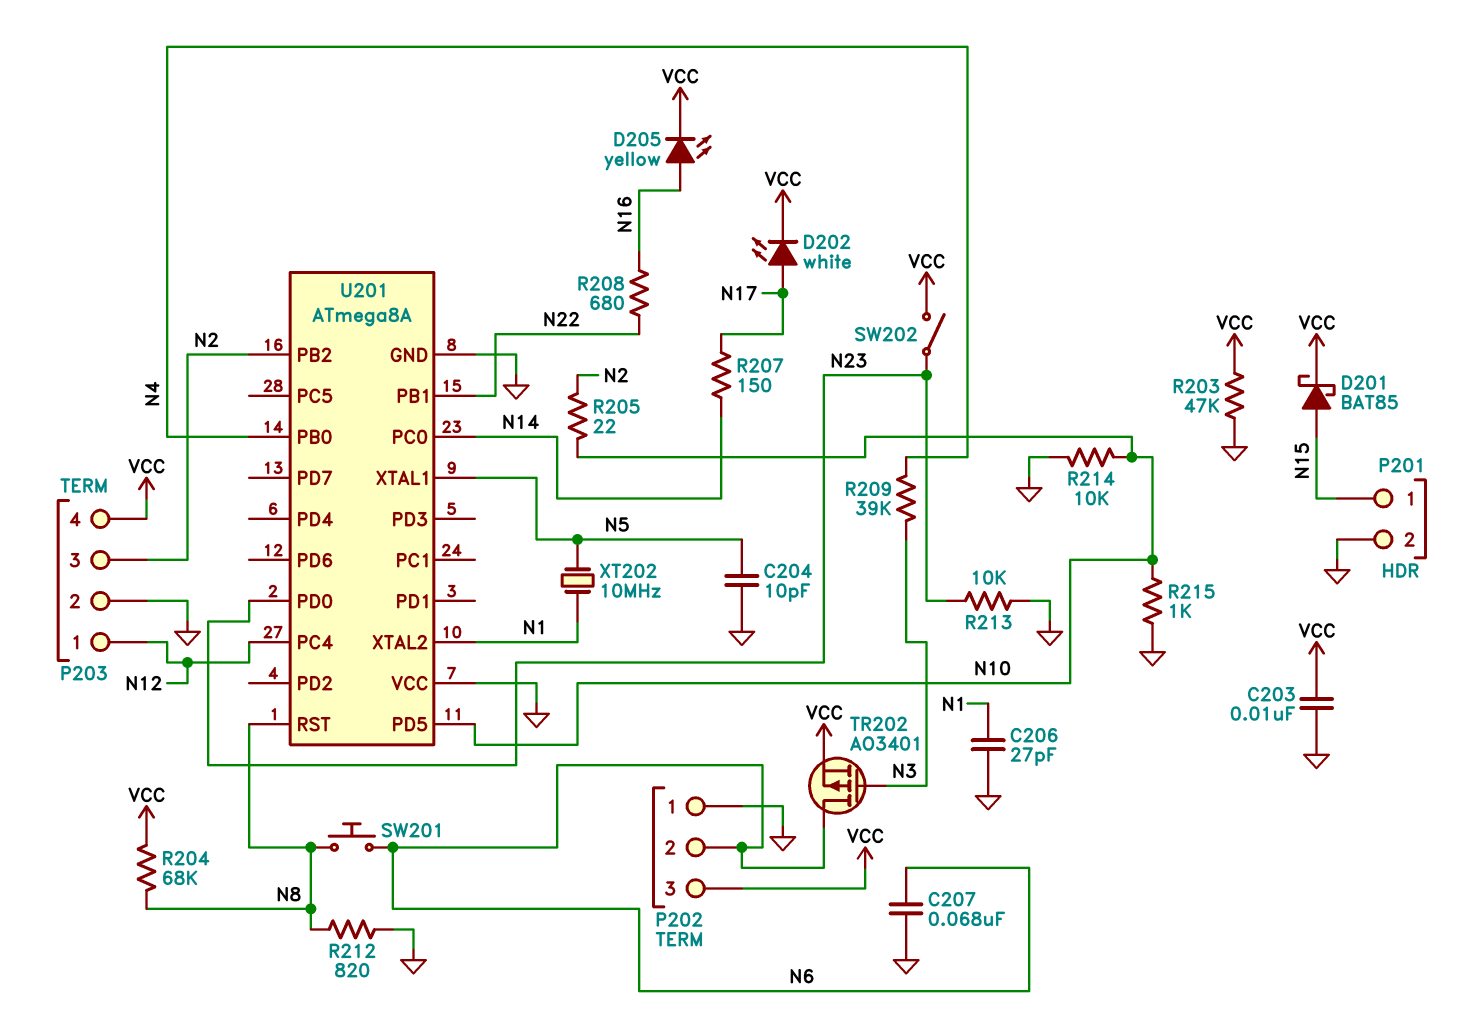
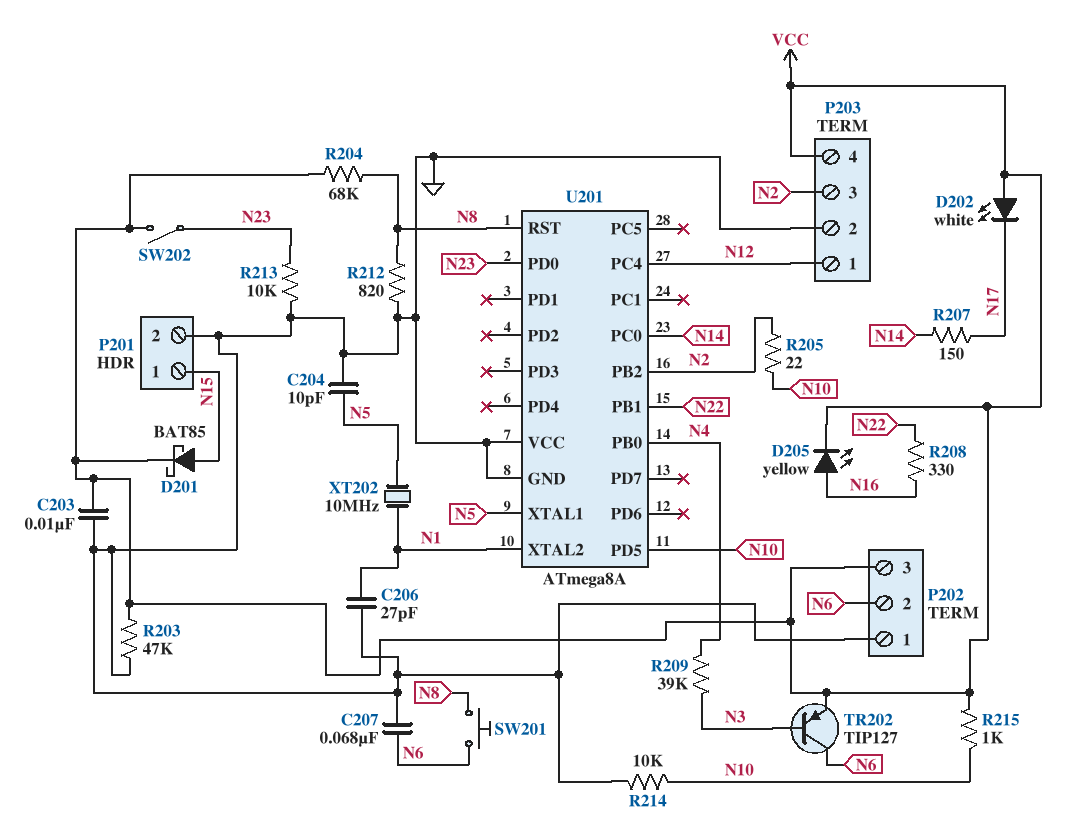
D202: LED white (A N17, K VCC) -> LED white (A VCC, K N17)
R208: 680 (N16, N22) -> 330 (N16, N22)
R215: 1k (GND, N10) -> 1k (N10, VCC)
TR202: PMOS AO3401 (G N3, D N6, S VCC) -> PNP TIP127 (B N3, C N6, E VCC)

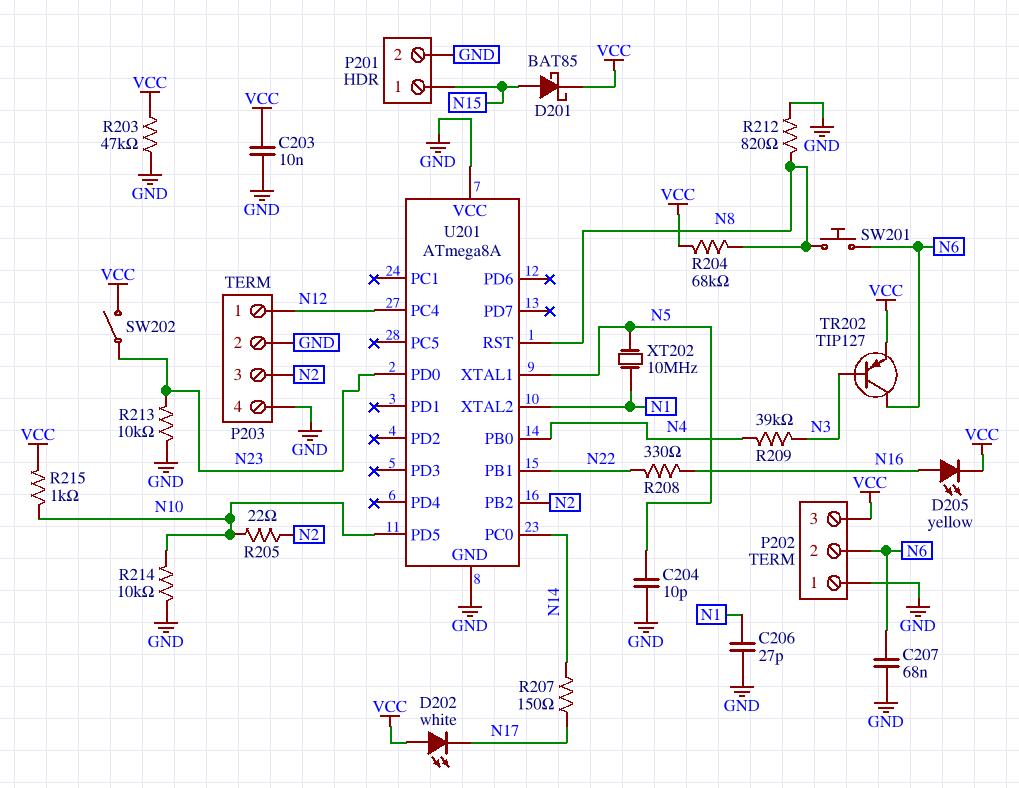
P203 pin 4: VCC -> GND

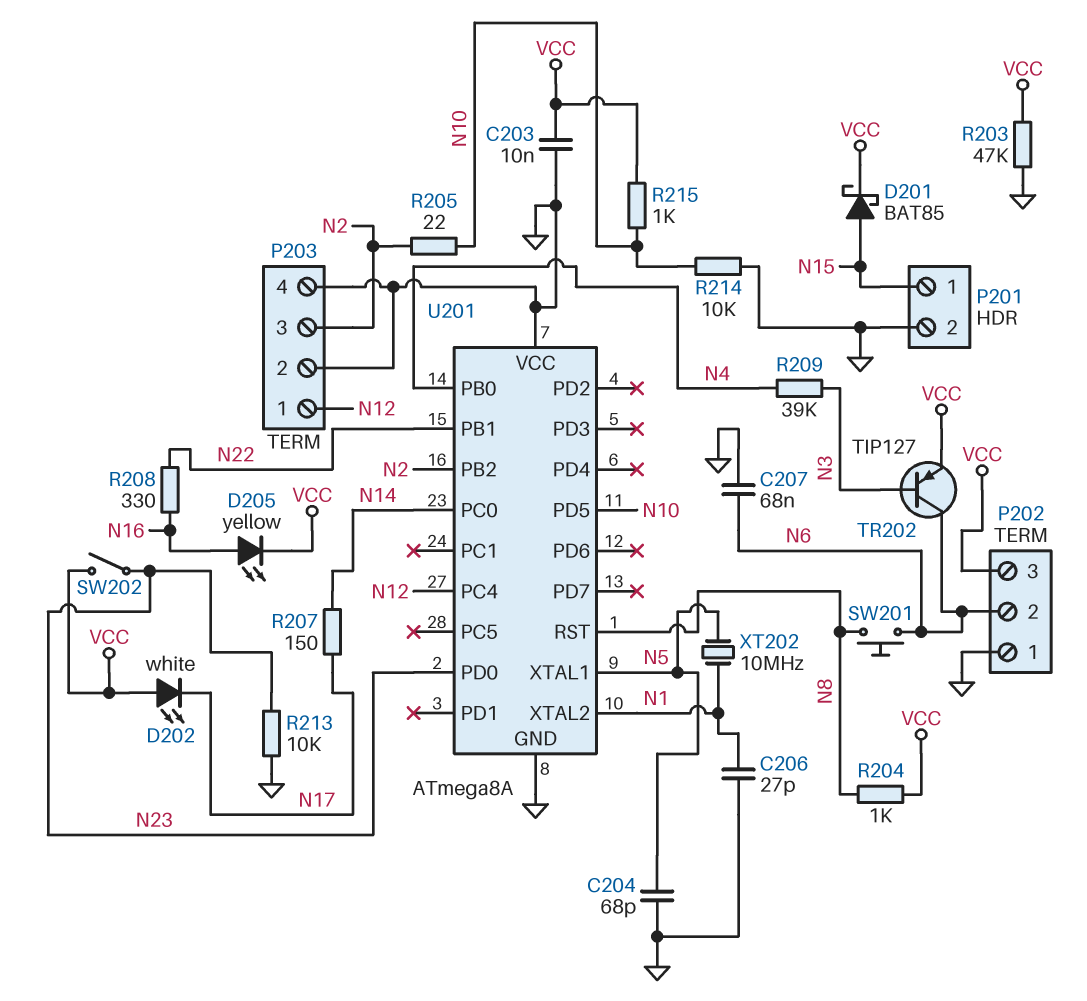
C204: 10pF (GND, N5) -> 68pF (GND, N5)
R204: 68k (N8, VCC) -> 1k (N8, VCC)
R212: 820 (GND, N8) -> none

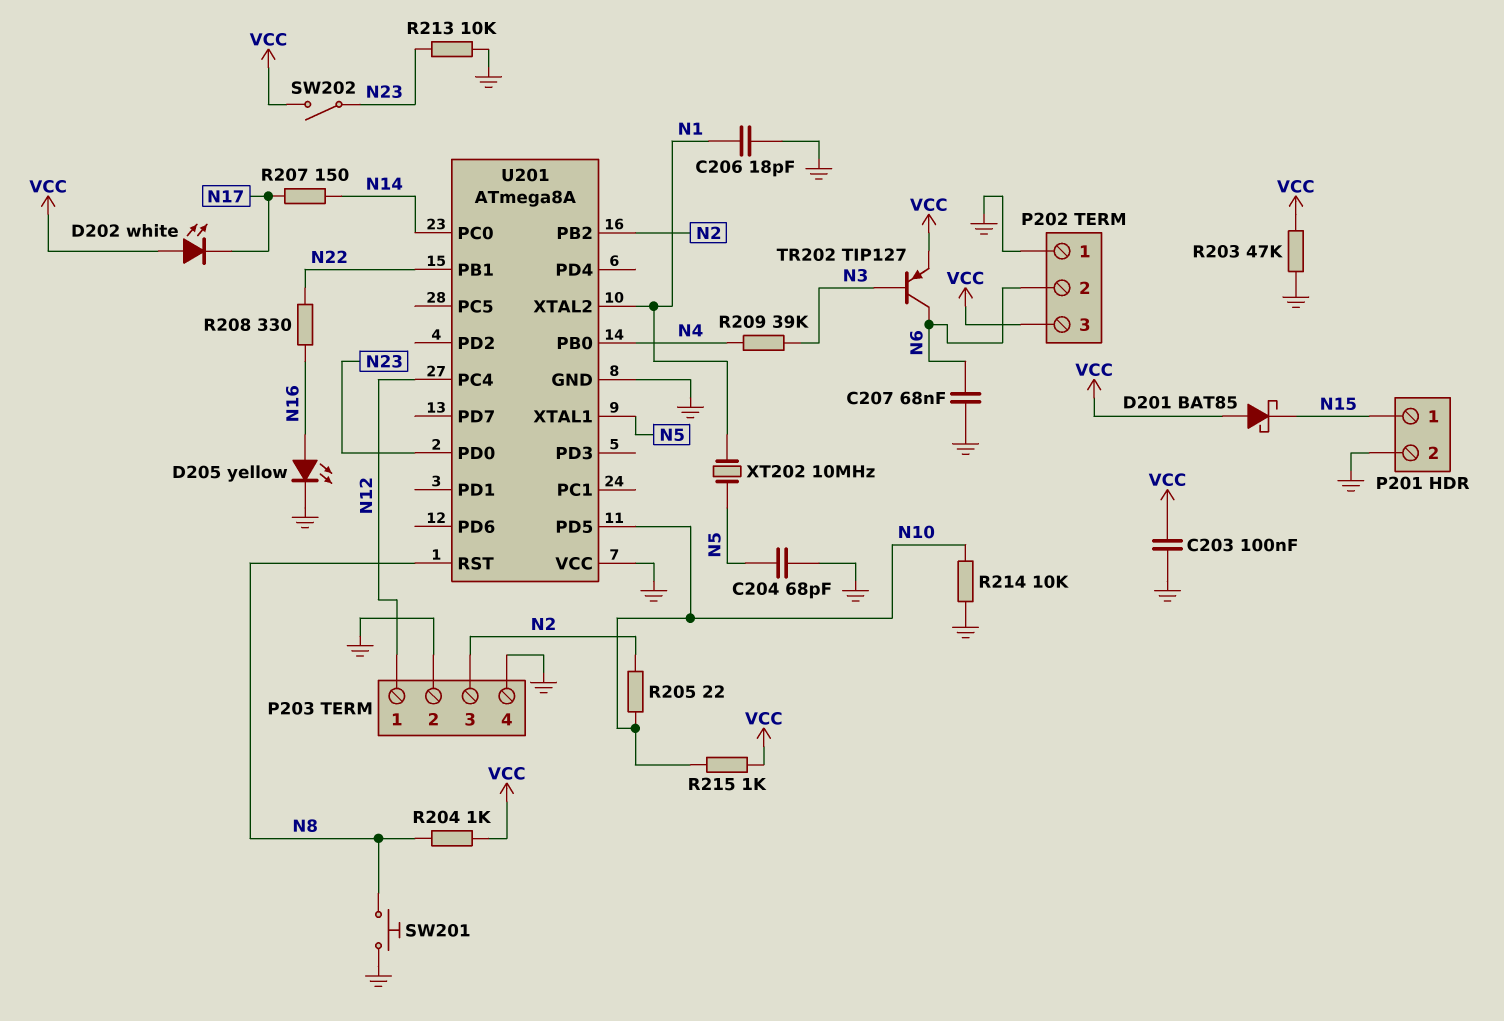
C203: 10nF (GND, VCC) -> 100nF (GND, VCC)
C206: 27pF (GND, N1) -> 18pF (GND, N1)
D201: schottky BAT85 (A N15, K VCC) -> schottky BAT85 (A VCC, K N15)
D205: LED yellow (A N16, K VCC) -> LED yellow (A N16, K GND)
SW201: button (N6, N8) -> button (GND, N8)

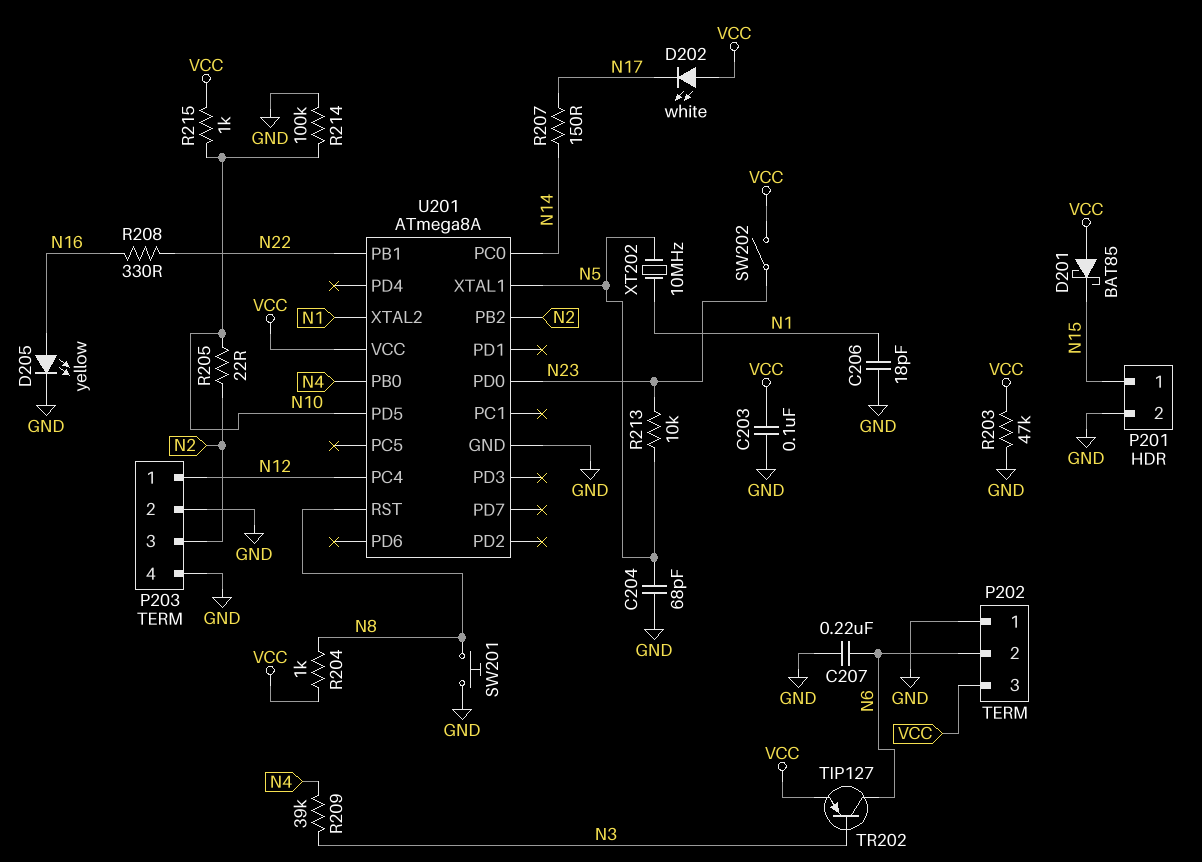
C207: 68nF (GND, N6) -> 220nF (GND, N6)
R213: 10k (GND, N23) -> 10k (N5, N23)
R214: 10k (GND, N10) -> 100k (GND, N10)
U201 pin VCC: GND -> VCC

